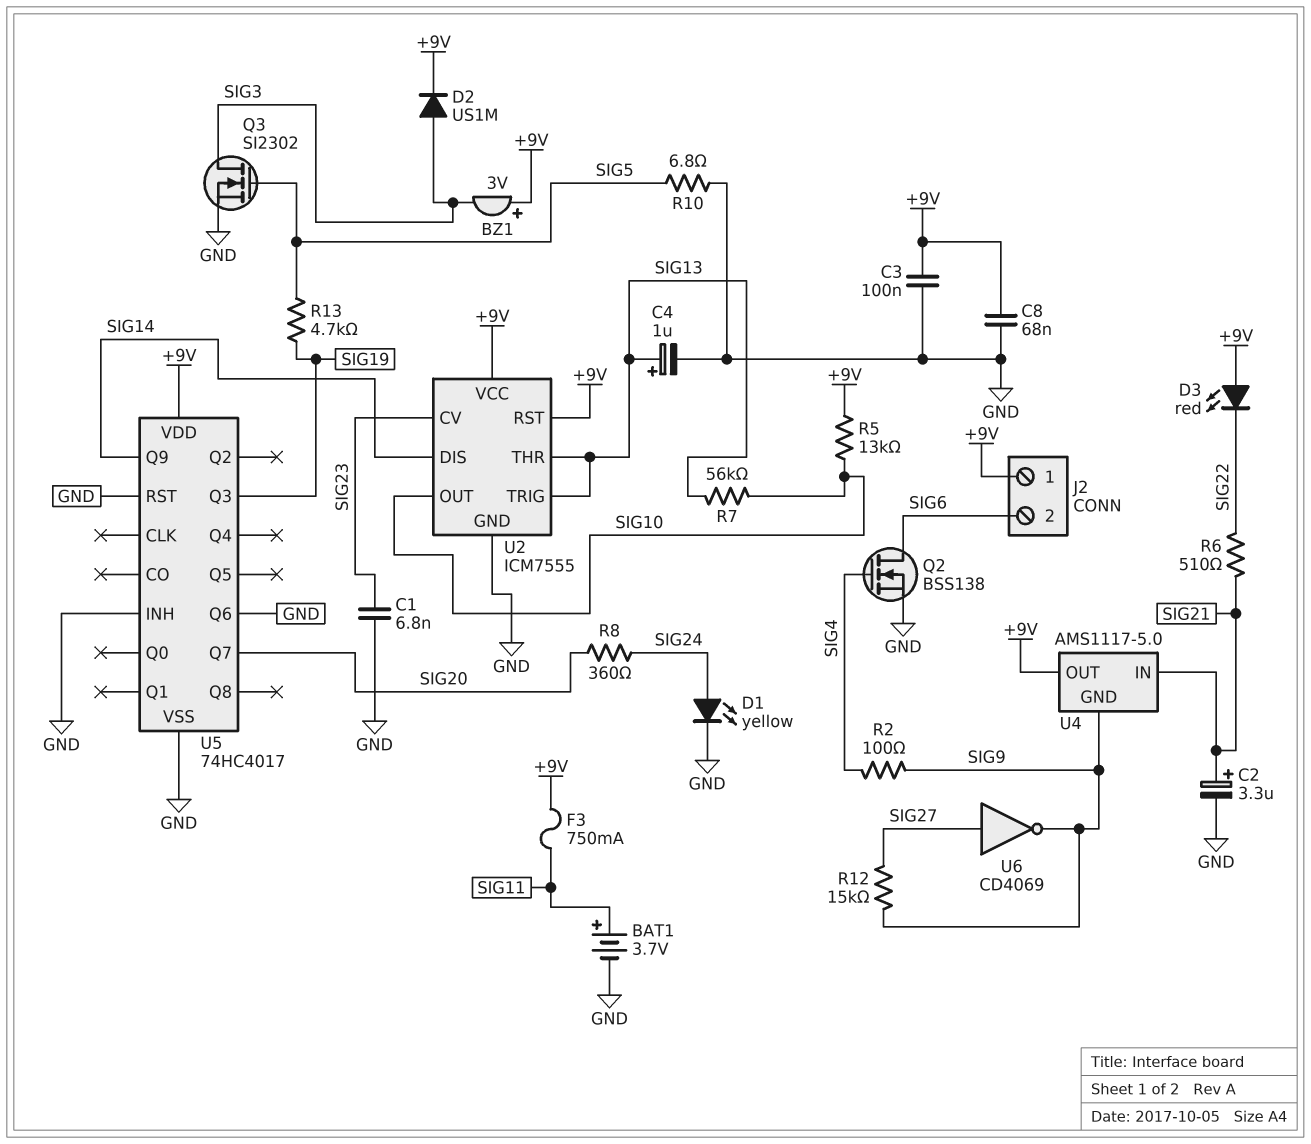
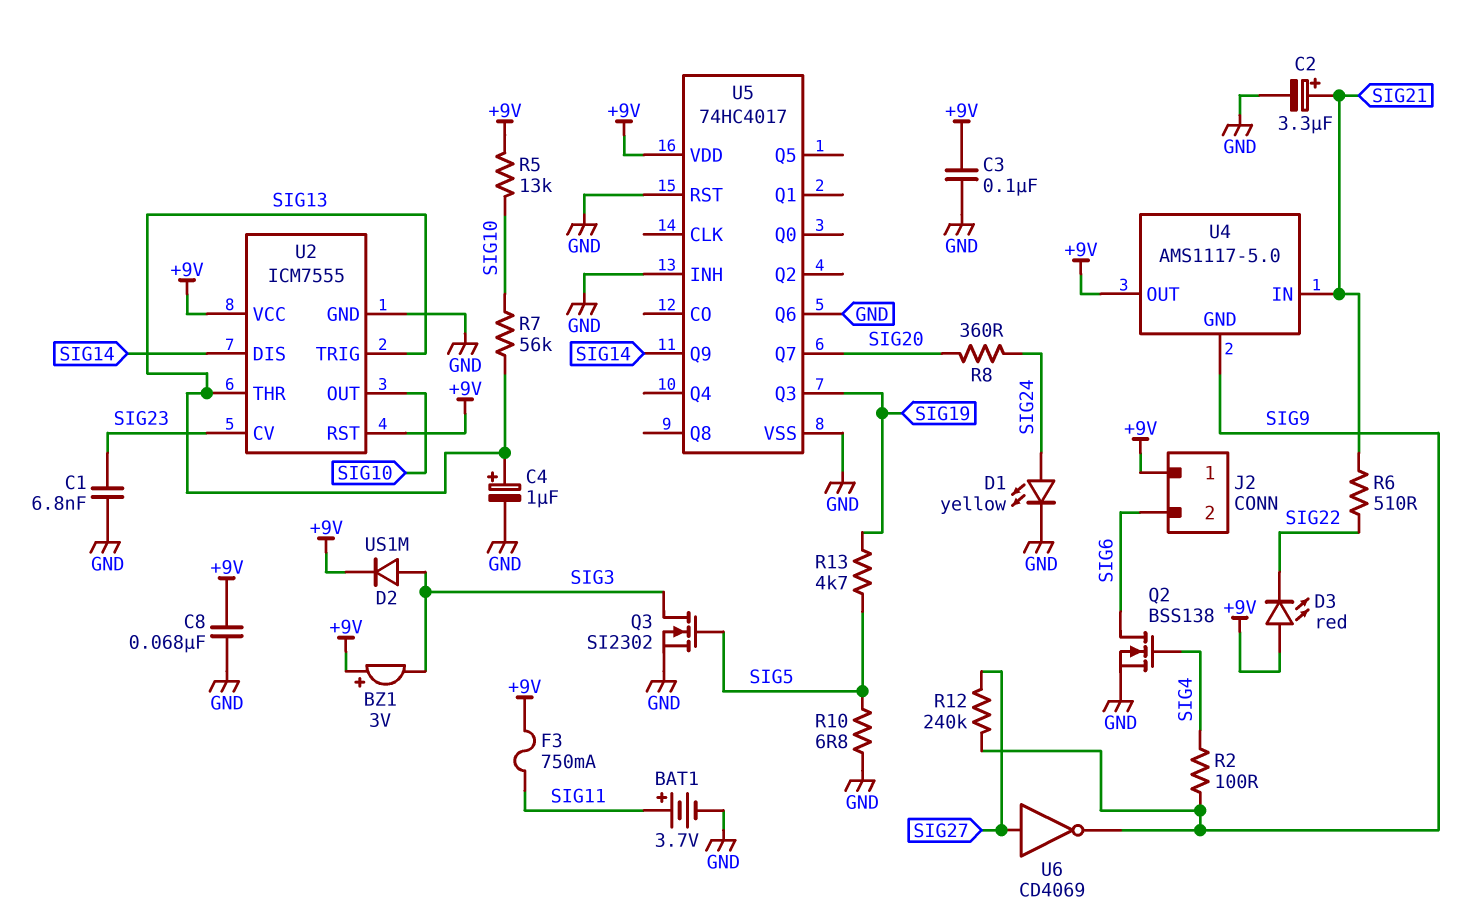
R12: 15k (SIG9, SIG27) -> 240k (SIG9, SIG27)

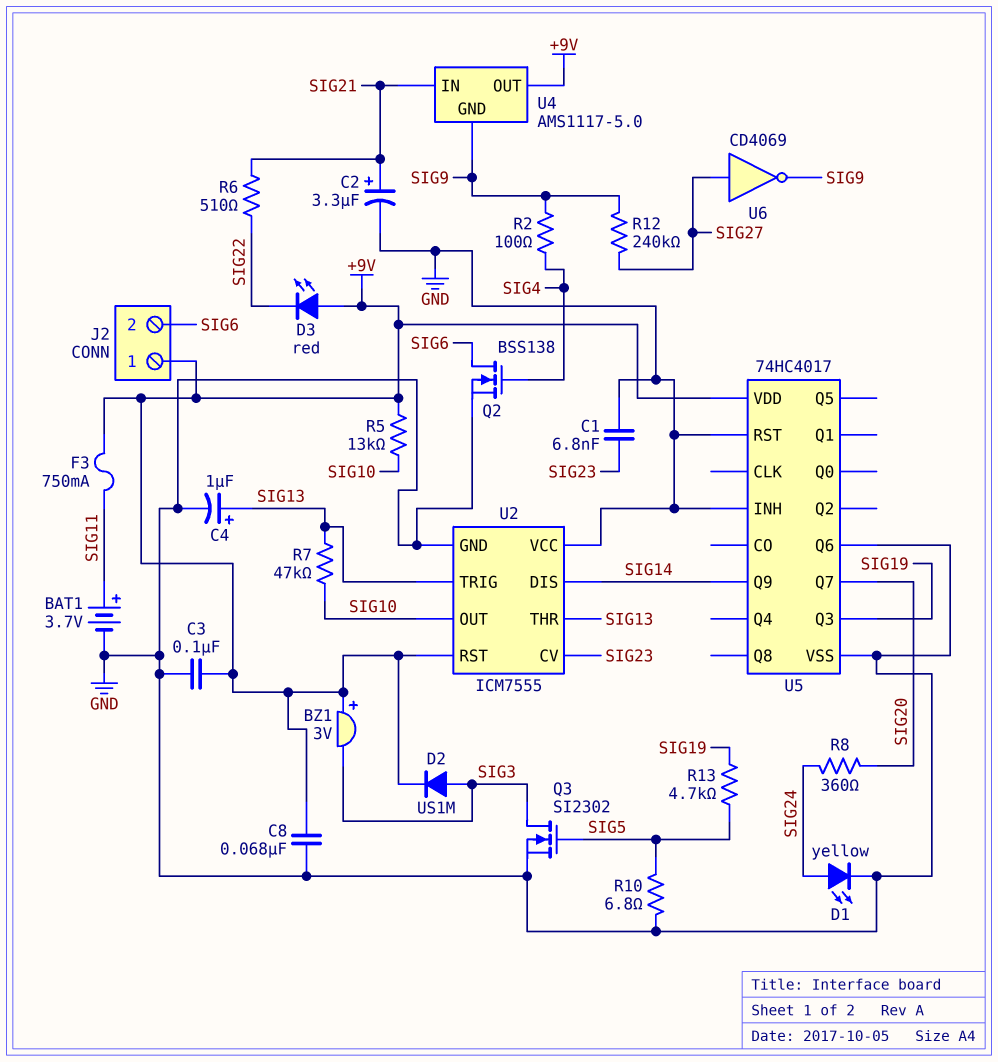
R7: 56k (SIG10, SIG13) -> 47k (SIG10, SIG13)
U2 pin VCC: +9V -> GND

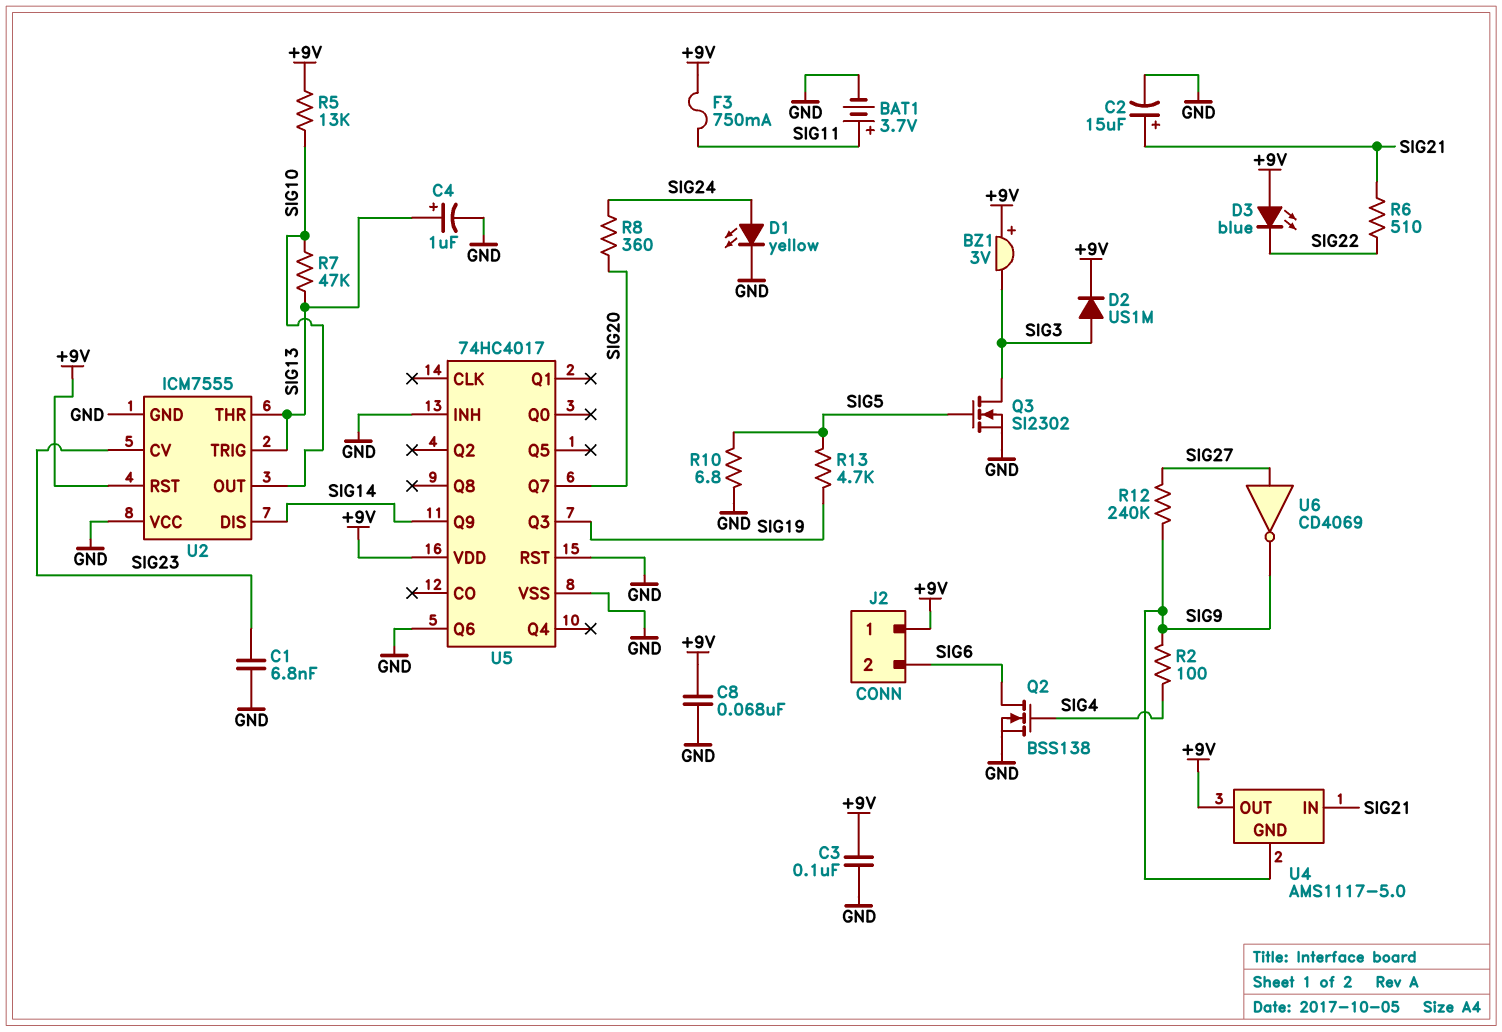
C2: 3.3uF (plus SIG21, minus GND) -> 15uF (plus SIG21, minus GND)
D3: LED red (A +9V, K SIG22) -> LED blue (A +9V, K SIG22)

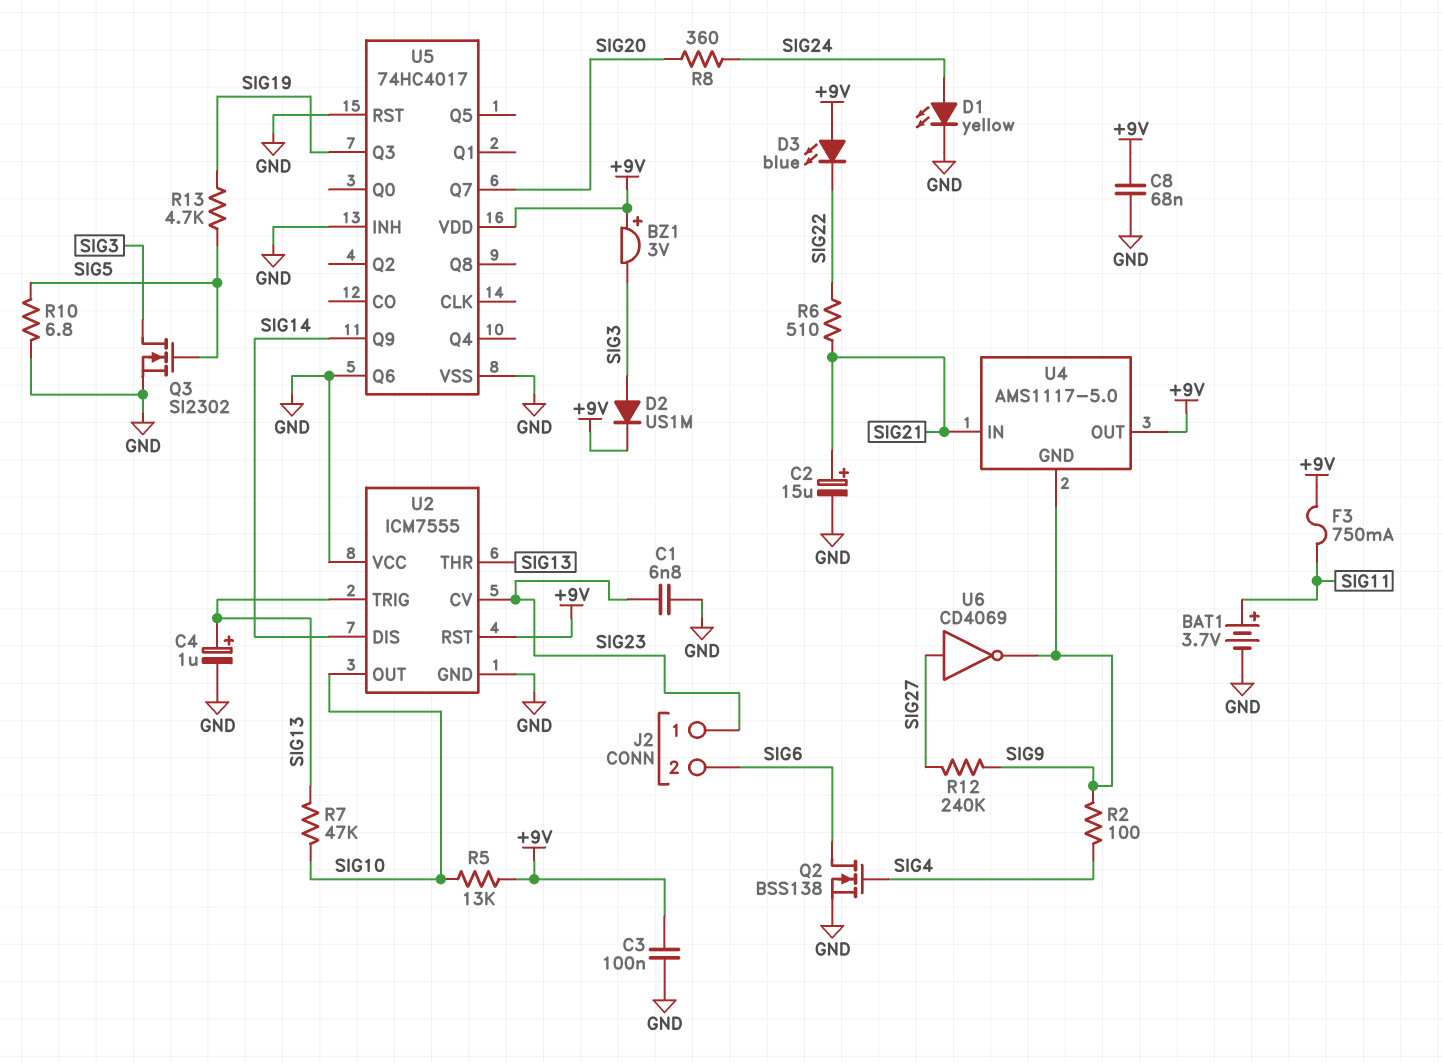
J2 pin 1: +9V -> SIG23

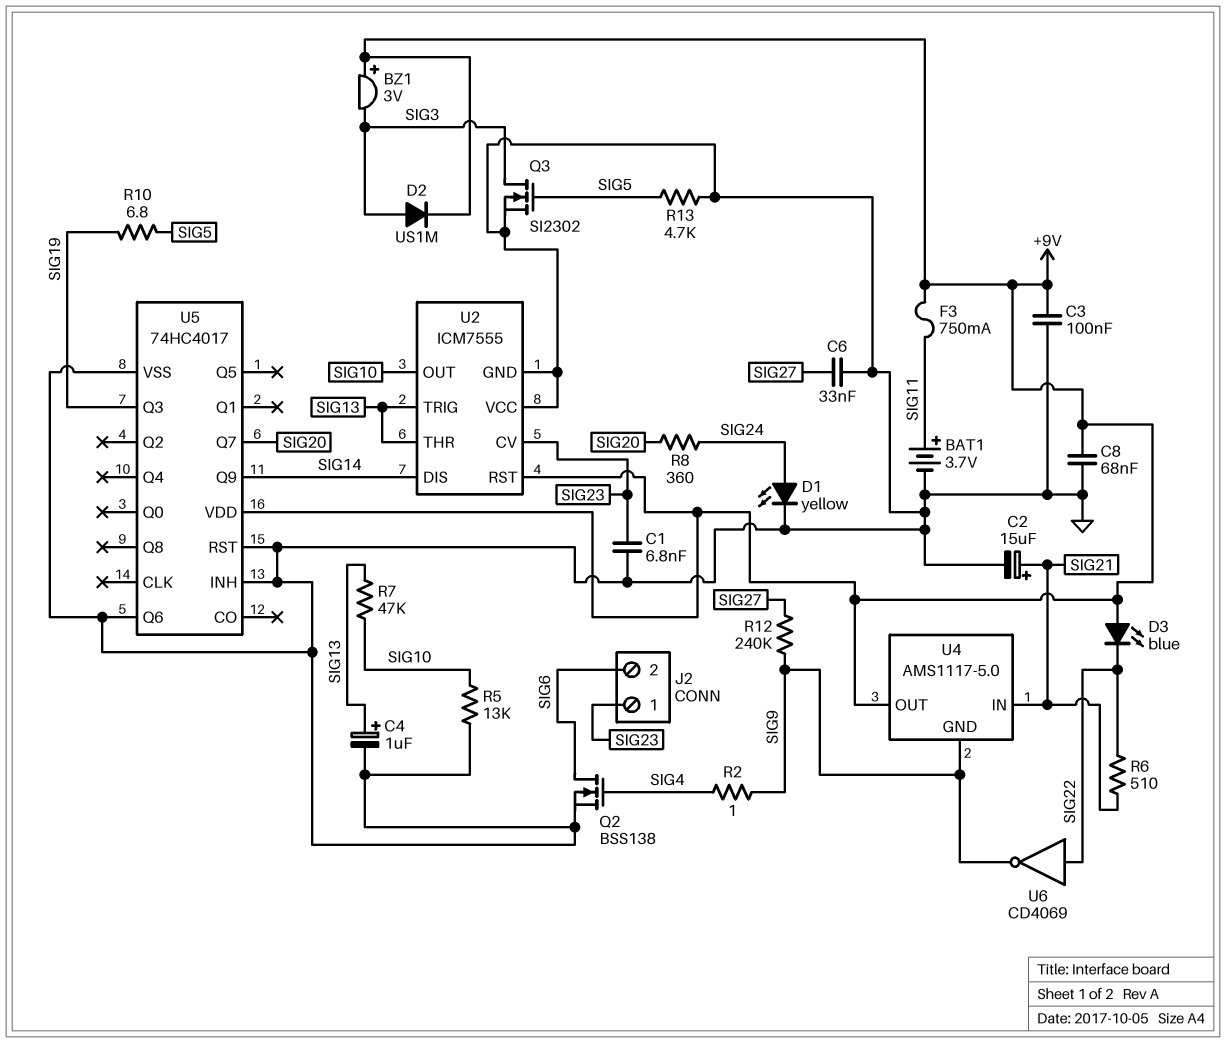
C6: none -> 33nF (GND, SIG27)
R2: 100 (SIG4, SIG9) -> 1 (SIG4, SIG9)
R5: 13k (+9V, SIG10) -> 13k (GND, SIG10)
R10: 6.8 (GND, SIG5) -> 6.8 (SIG5, SIG19)
R13: 4.7k (SIG5, SIG19) -> 4.7k (GND, SIG5)
U6: NOT CD4069 (in SIG27, out SIG9) -> NOT CD4069 (in SIG22, out SIG9)

